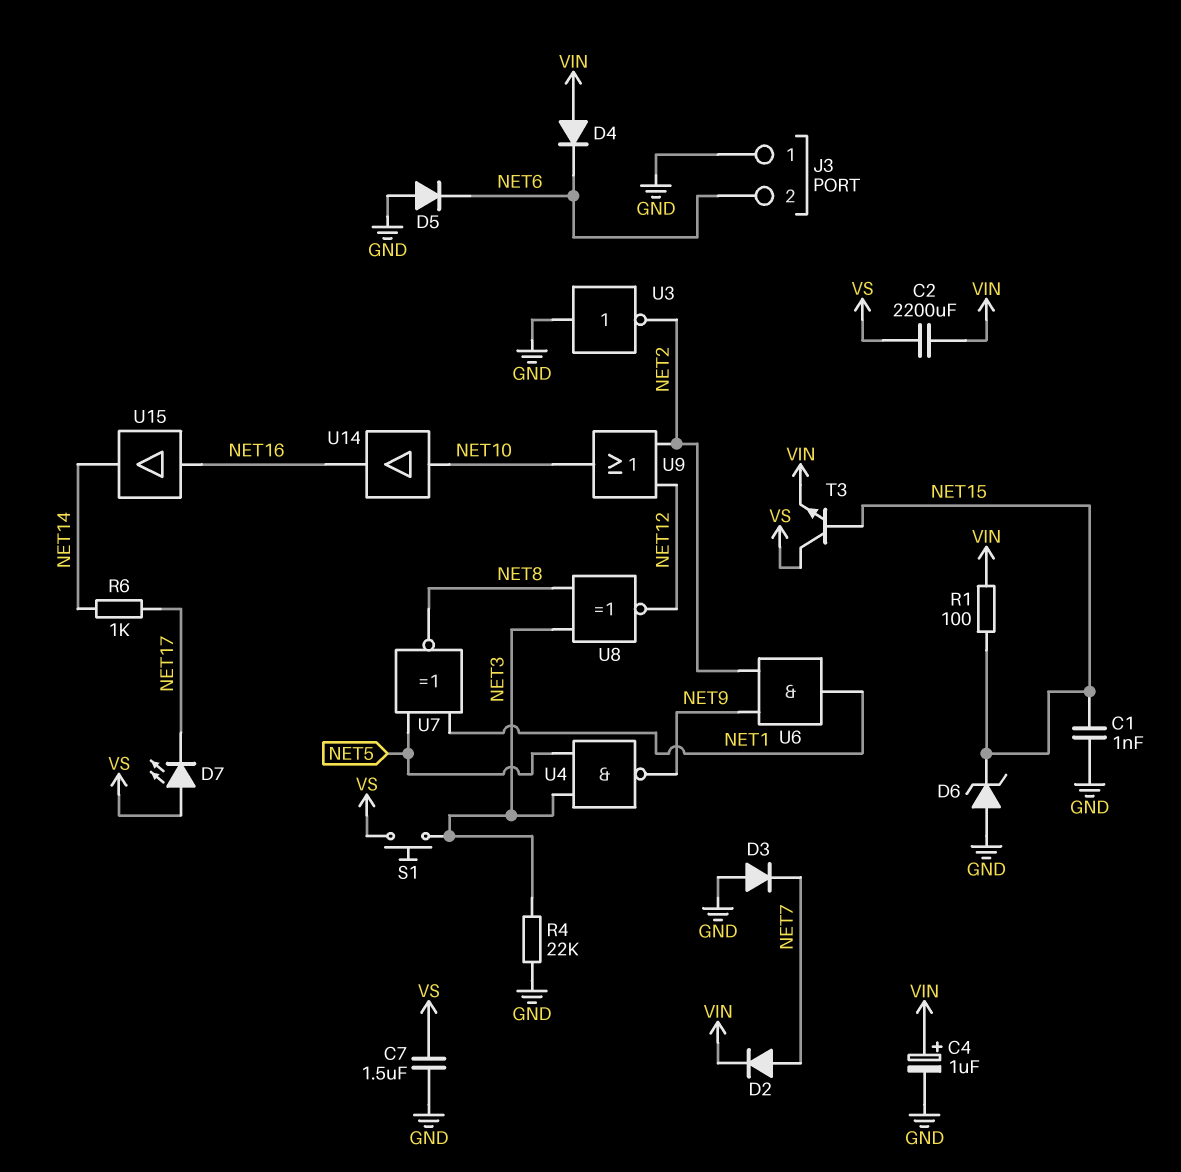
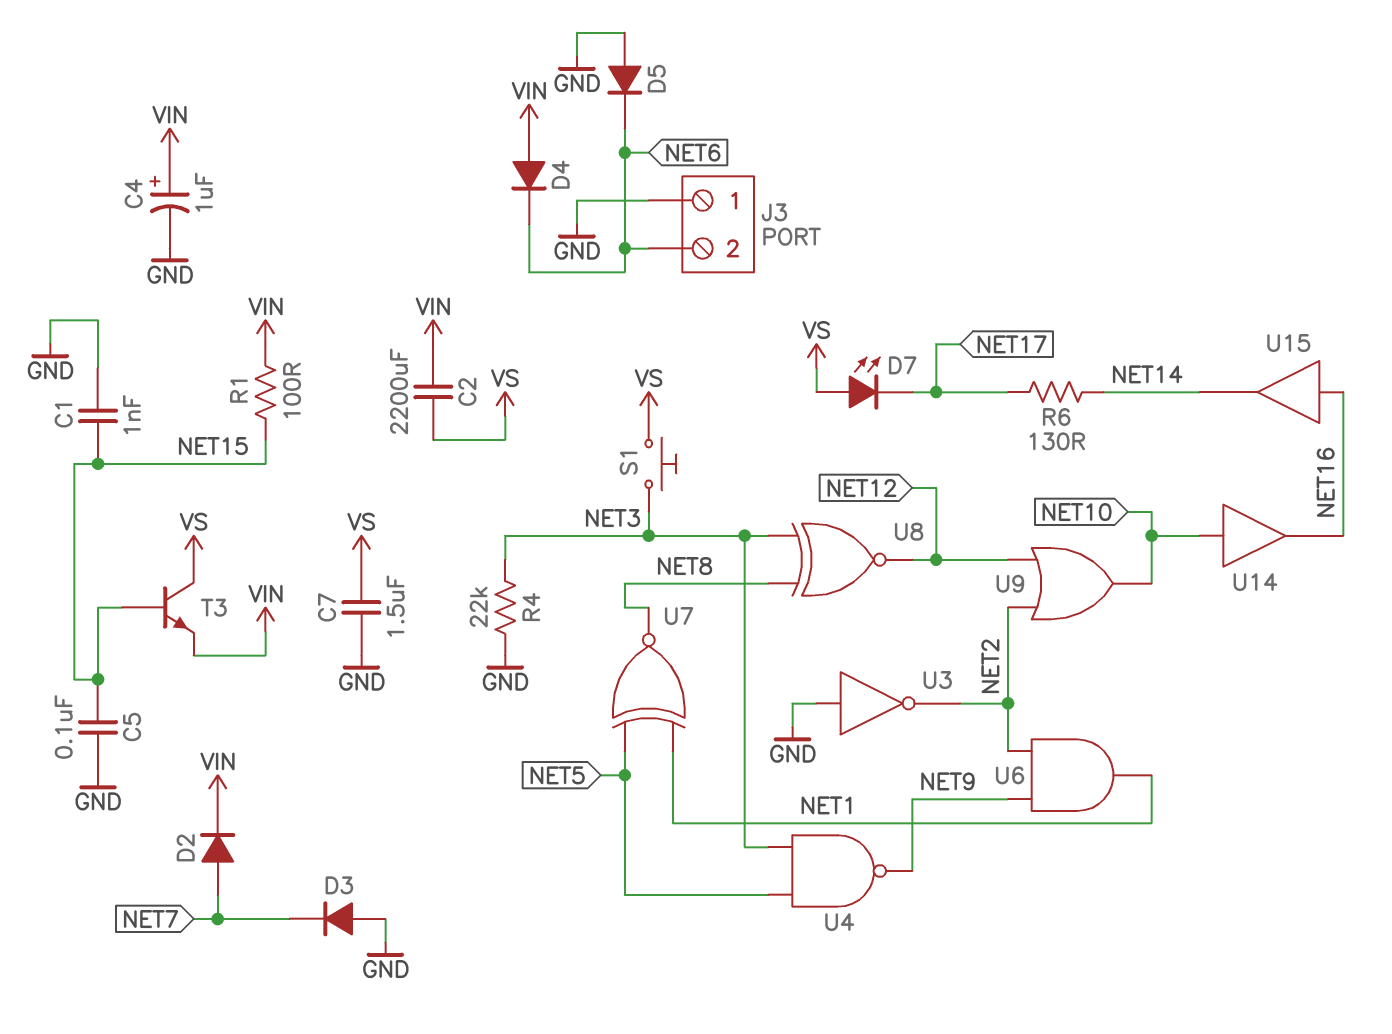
C5: none -> 100nF (GND, NET15)
D6: zener (A GND, K NET15) -> none
R6: 1k (NET14, NET17) -> 130 (NET14, NET17)

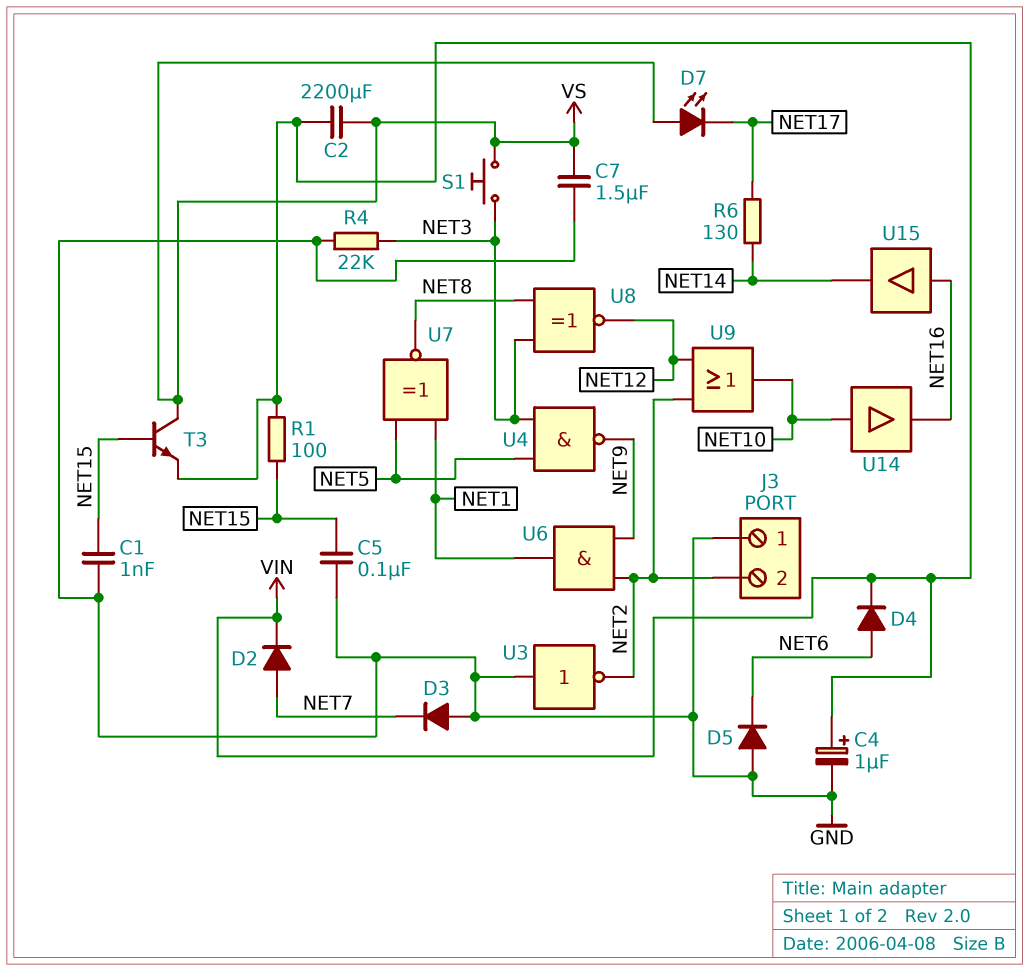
D4: diode (A VIN, K NET6) -> diode (A NET6, K VIN)
J3 pin 2: NET6 -> NET2

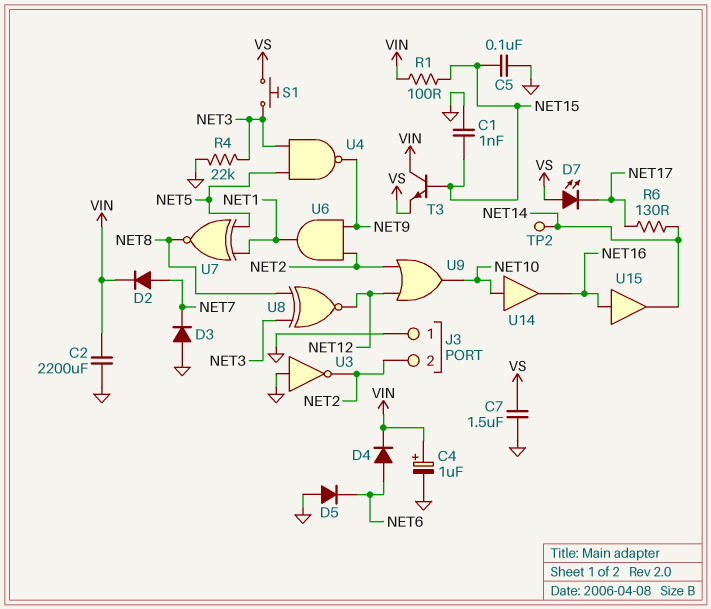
C2: 2200uF (VIN, VS) -> 2200uF (GND, VIN)
T3: NPN (B NET15, C VS, E VIN) -> NPN (B NET15, C VIN, E VS)
TP2: none -> test point (NET14)

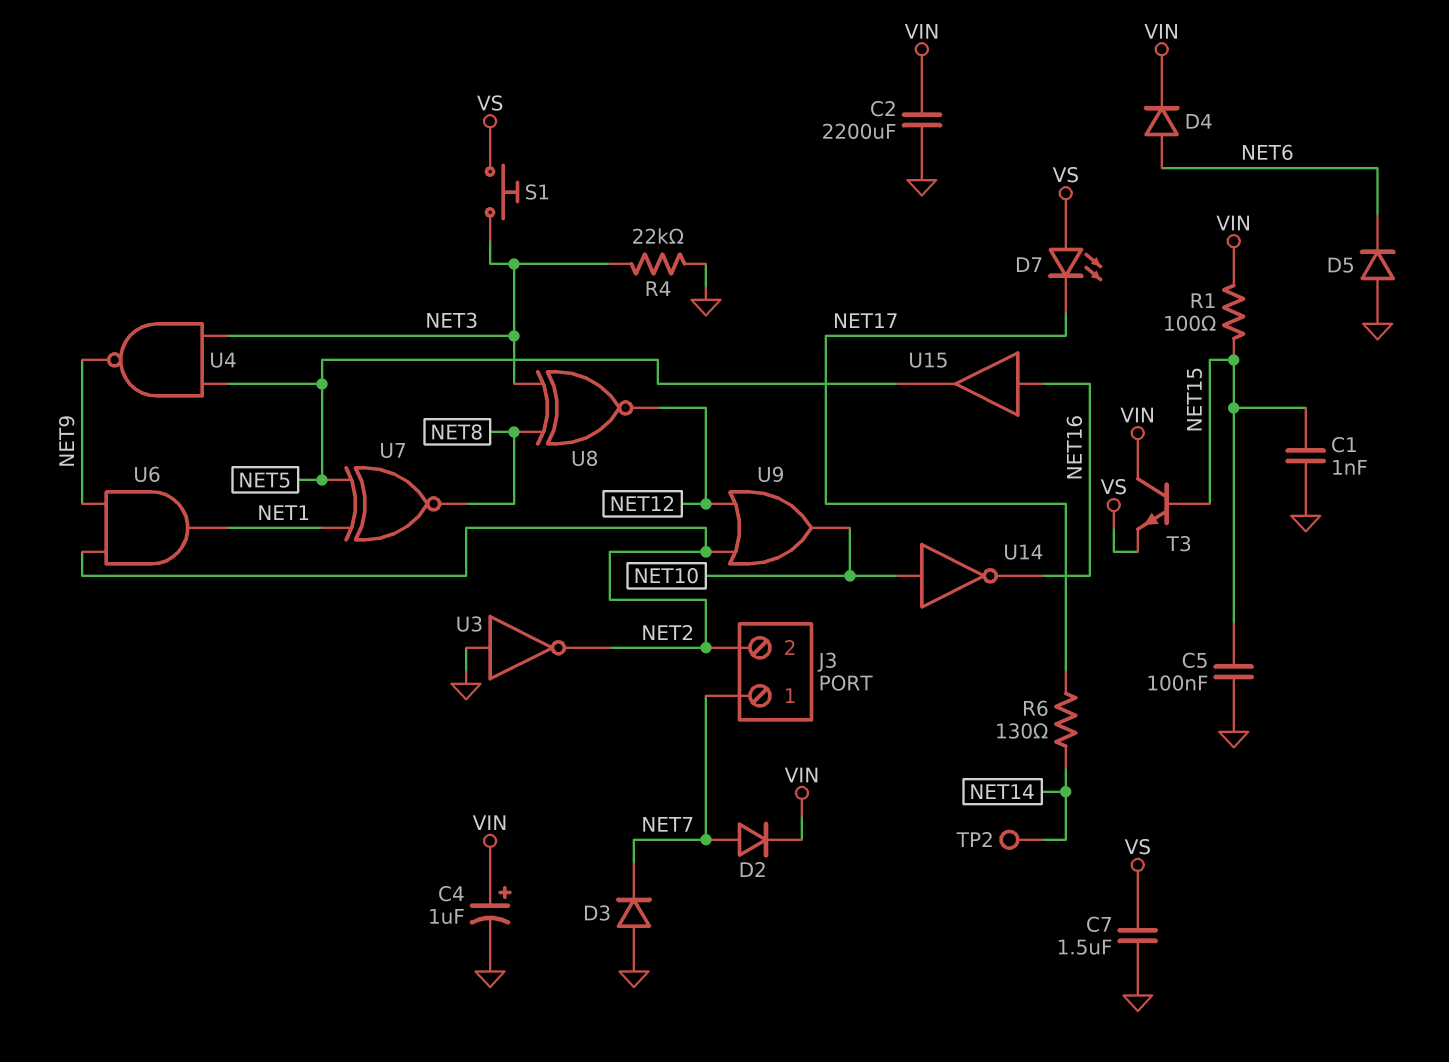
J3 pin 1: GND -> NET7
U14: buffer (in NET10, out NET16) -> NOT (in NET10, out NET16)
U15: buffer (in NET16, out NET14) -> buffer (in NET16, out NET5)

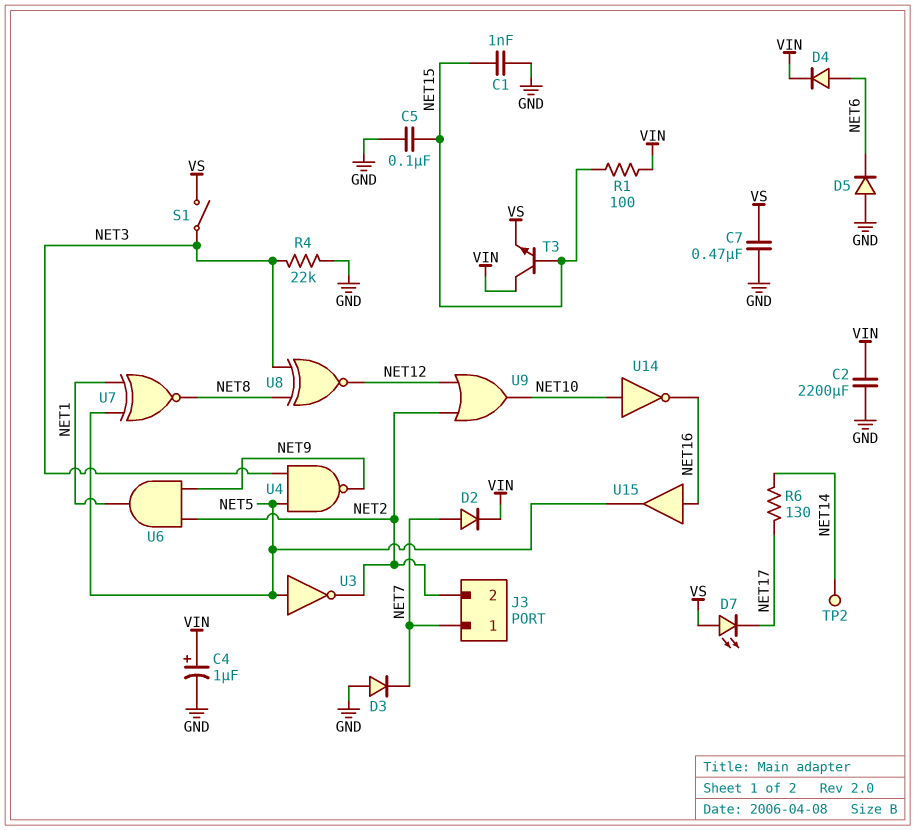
C7: 1.5uF (GND, VS) -> 470nF (GND, VS)
S1: button (NET3, VS) -> switch (NET3, VS)
U3: NOT (in GND, out NET2) -> NOT (in NET5, out NET2)

